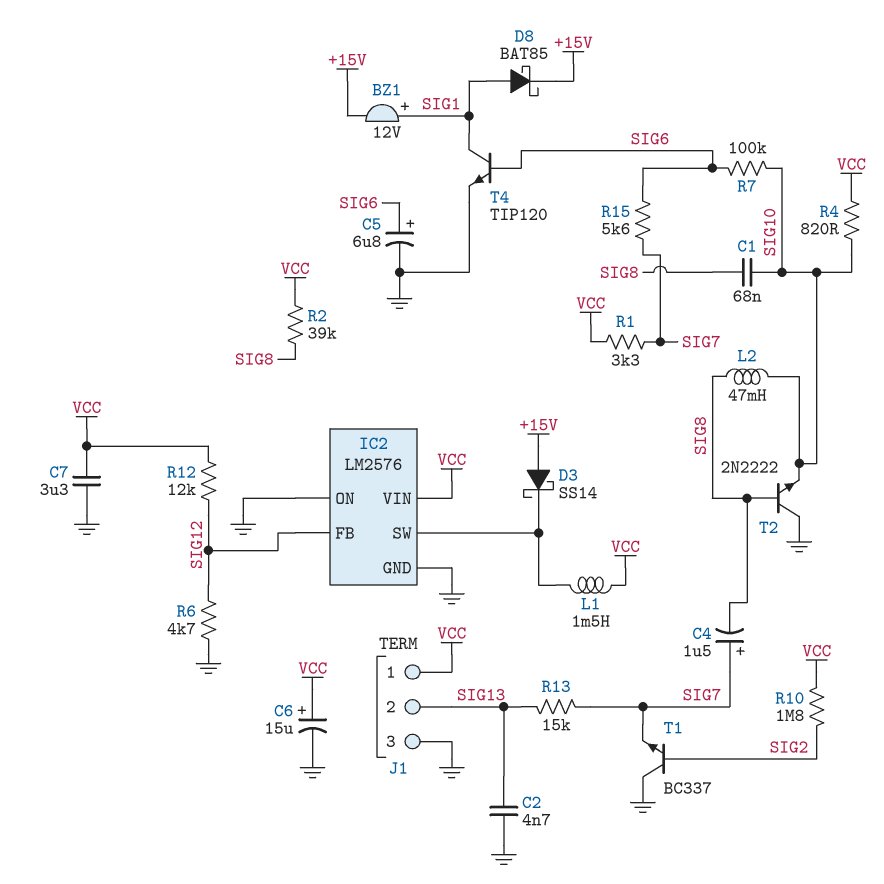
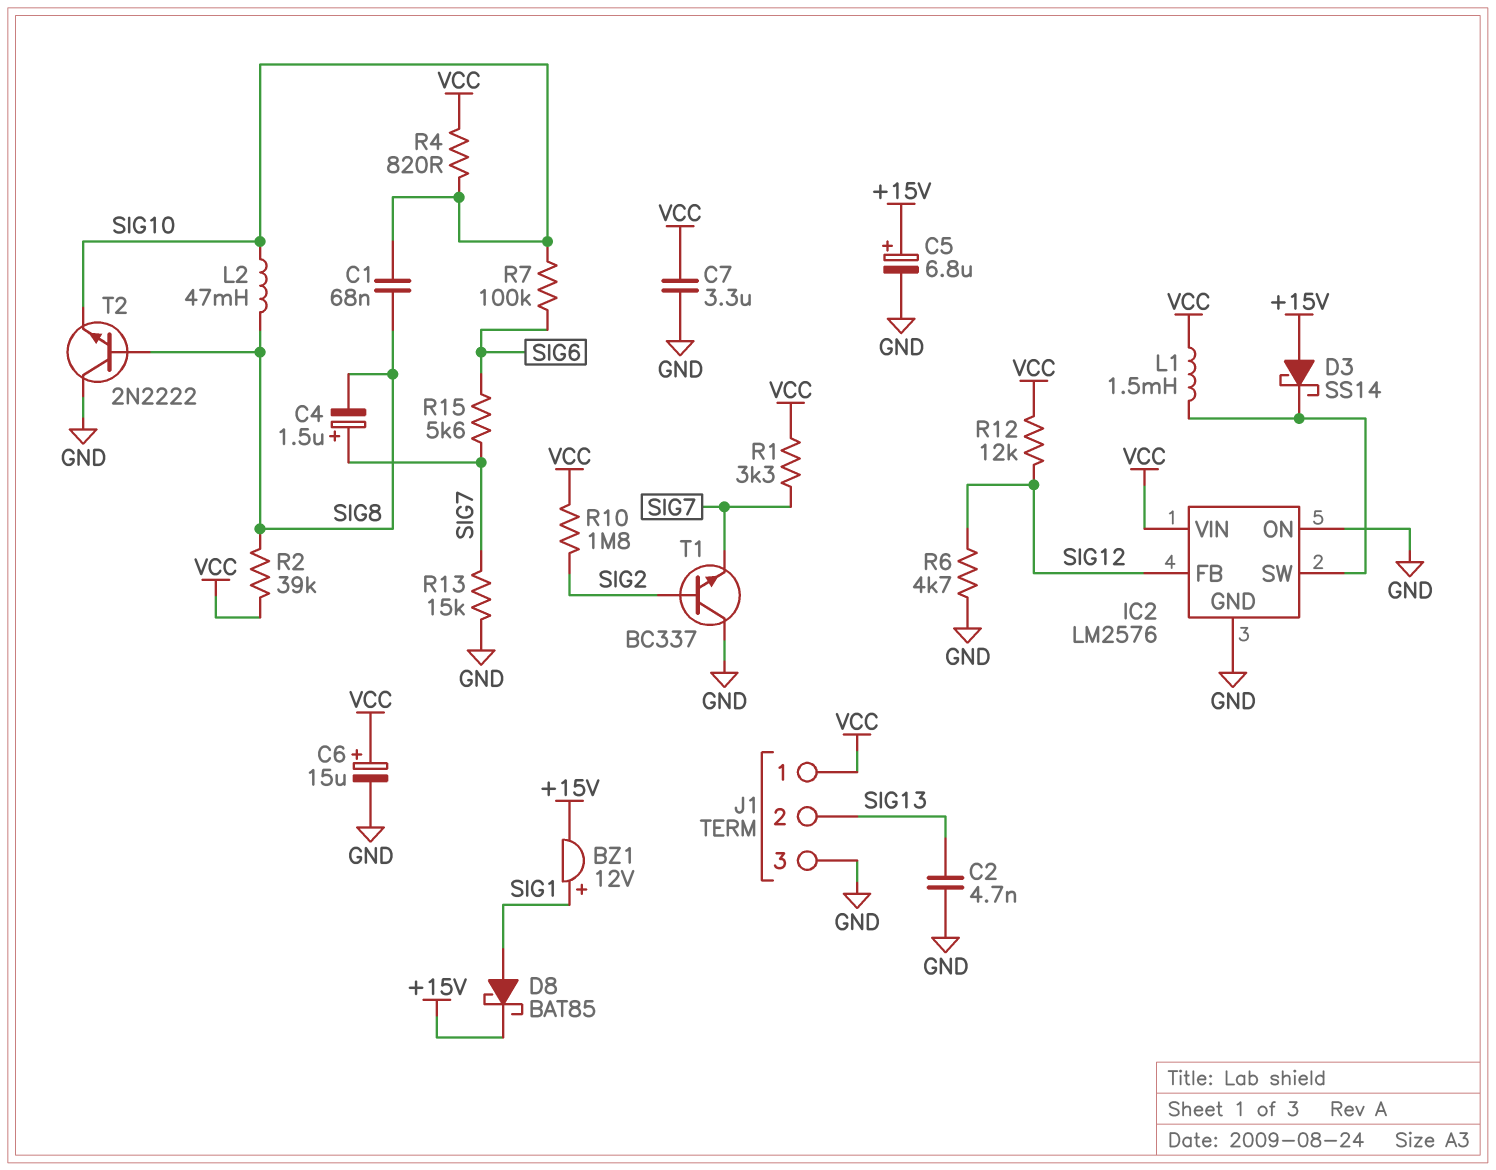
C5: 6.8uF (plus SIG6, minus GND) -> 6.8uF (plus +15V, minus GND)
R13: 15k (SIG7, SIG13) -> 15k (GND, SIG7)
T4: NPN TIP120 (B SIG6, C SIG1, E GND) -> none

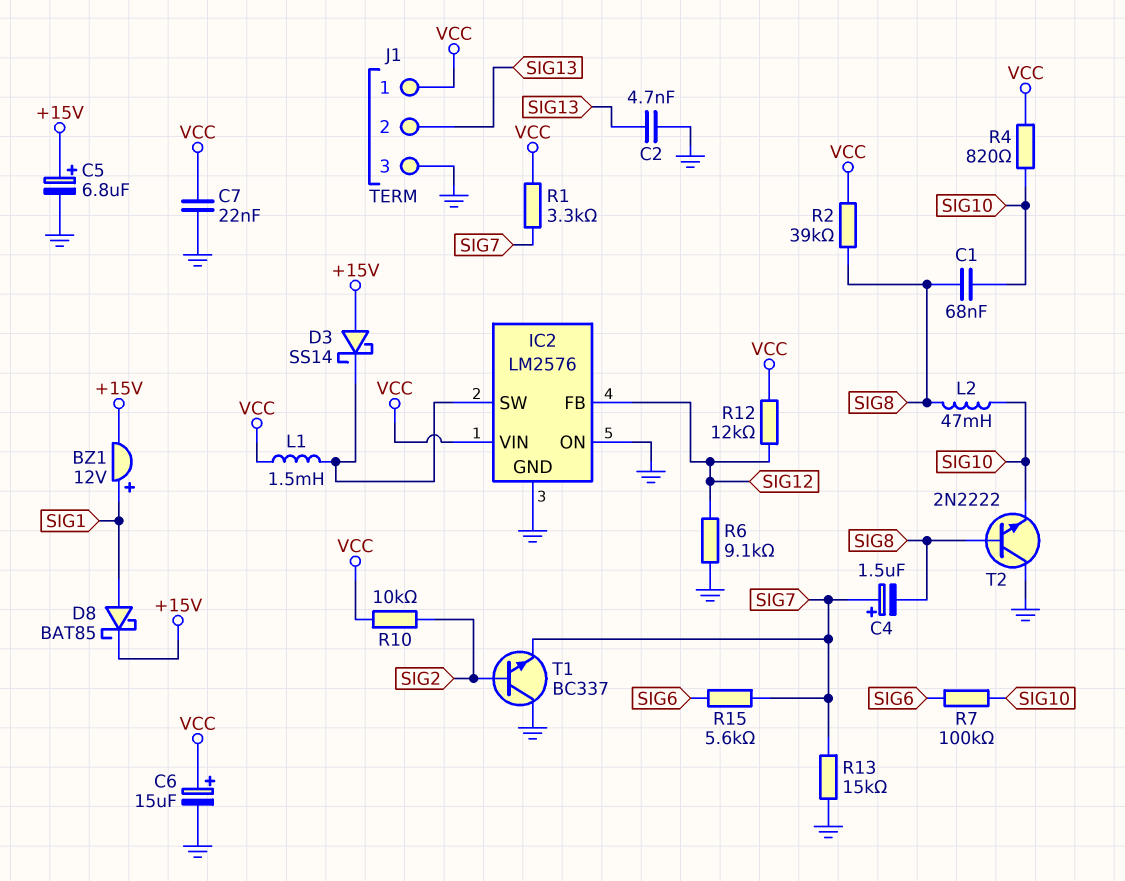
C7: 3.3uF (GND, VCC) -> 22nF (GND, VCC)
R6: 4.7k (GND, SIG12) -> 9.1k (GND, SIG12)
R10: 1.8M (SIG2, VCC) -> 10k (SIG2, VCC)

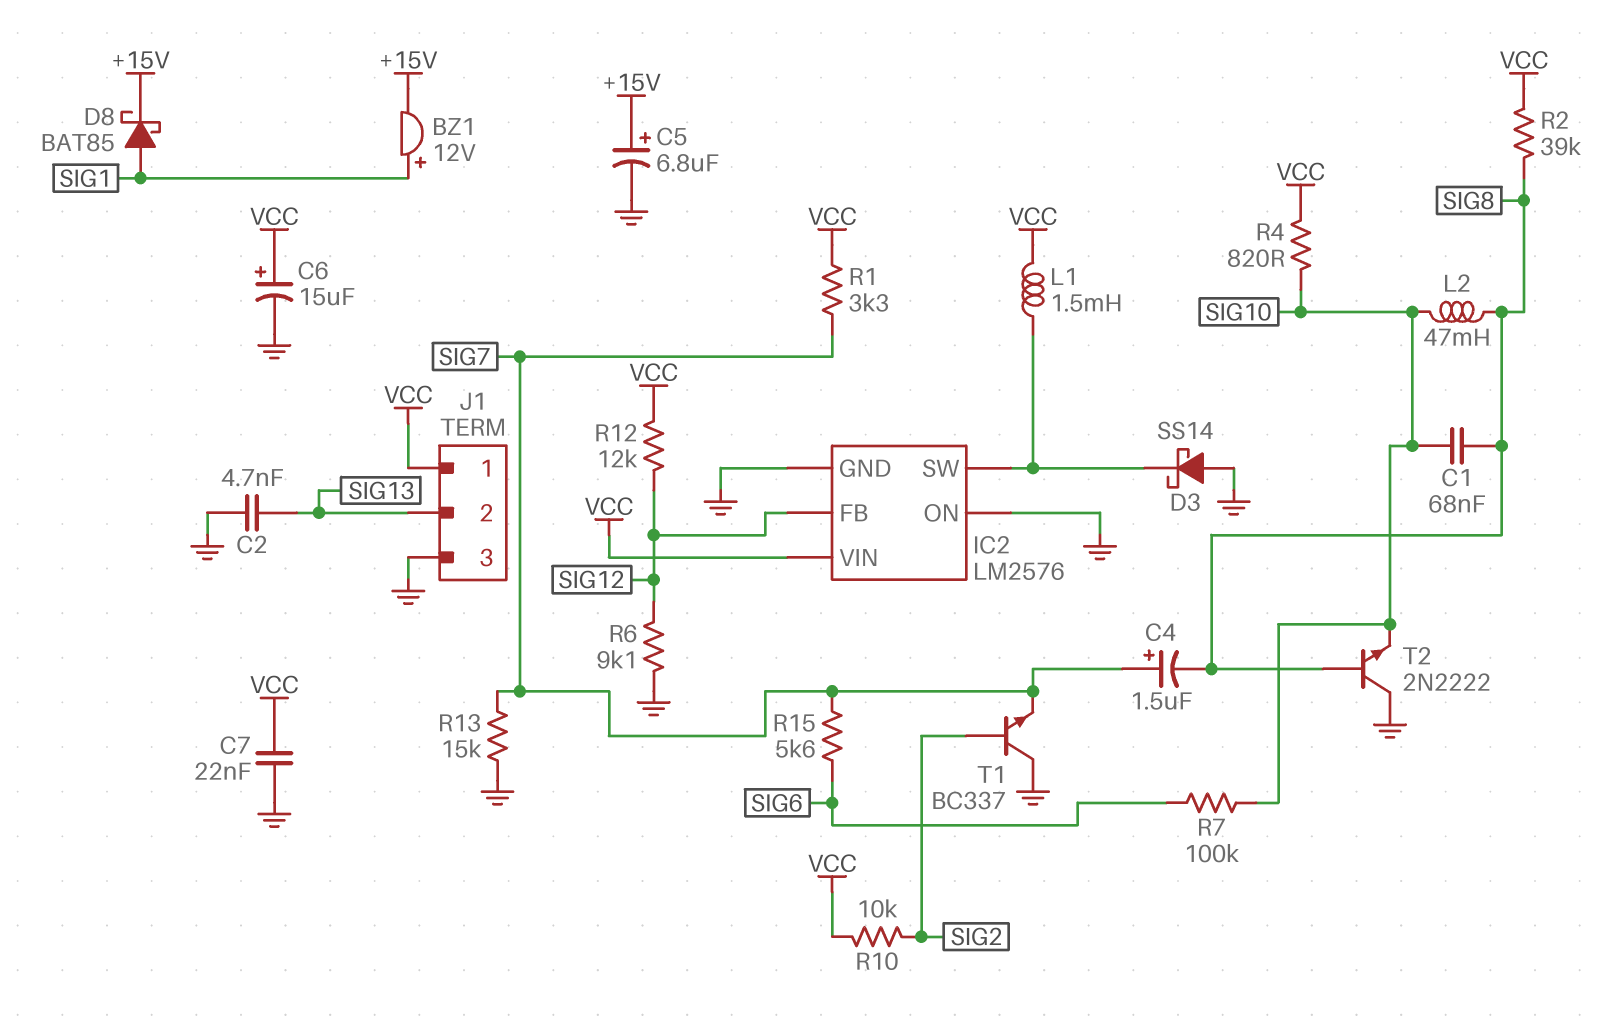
D3: schottky SS14 (A +15V, K IC2/SW) -> schottky SS14 (A GND, K IC2/SW)

